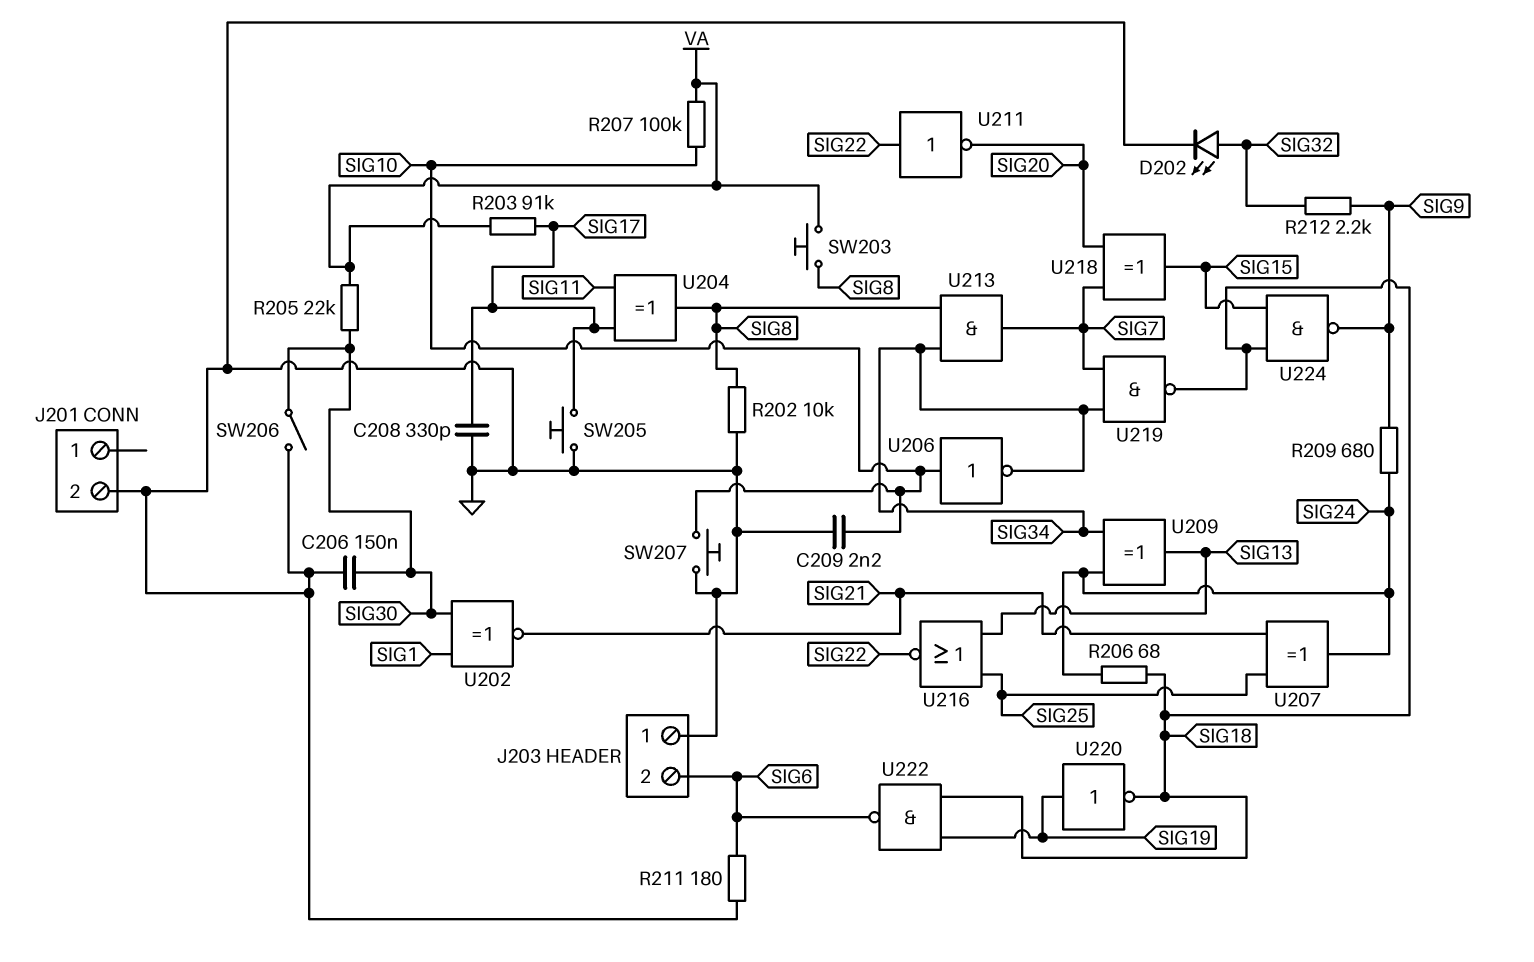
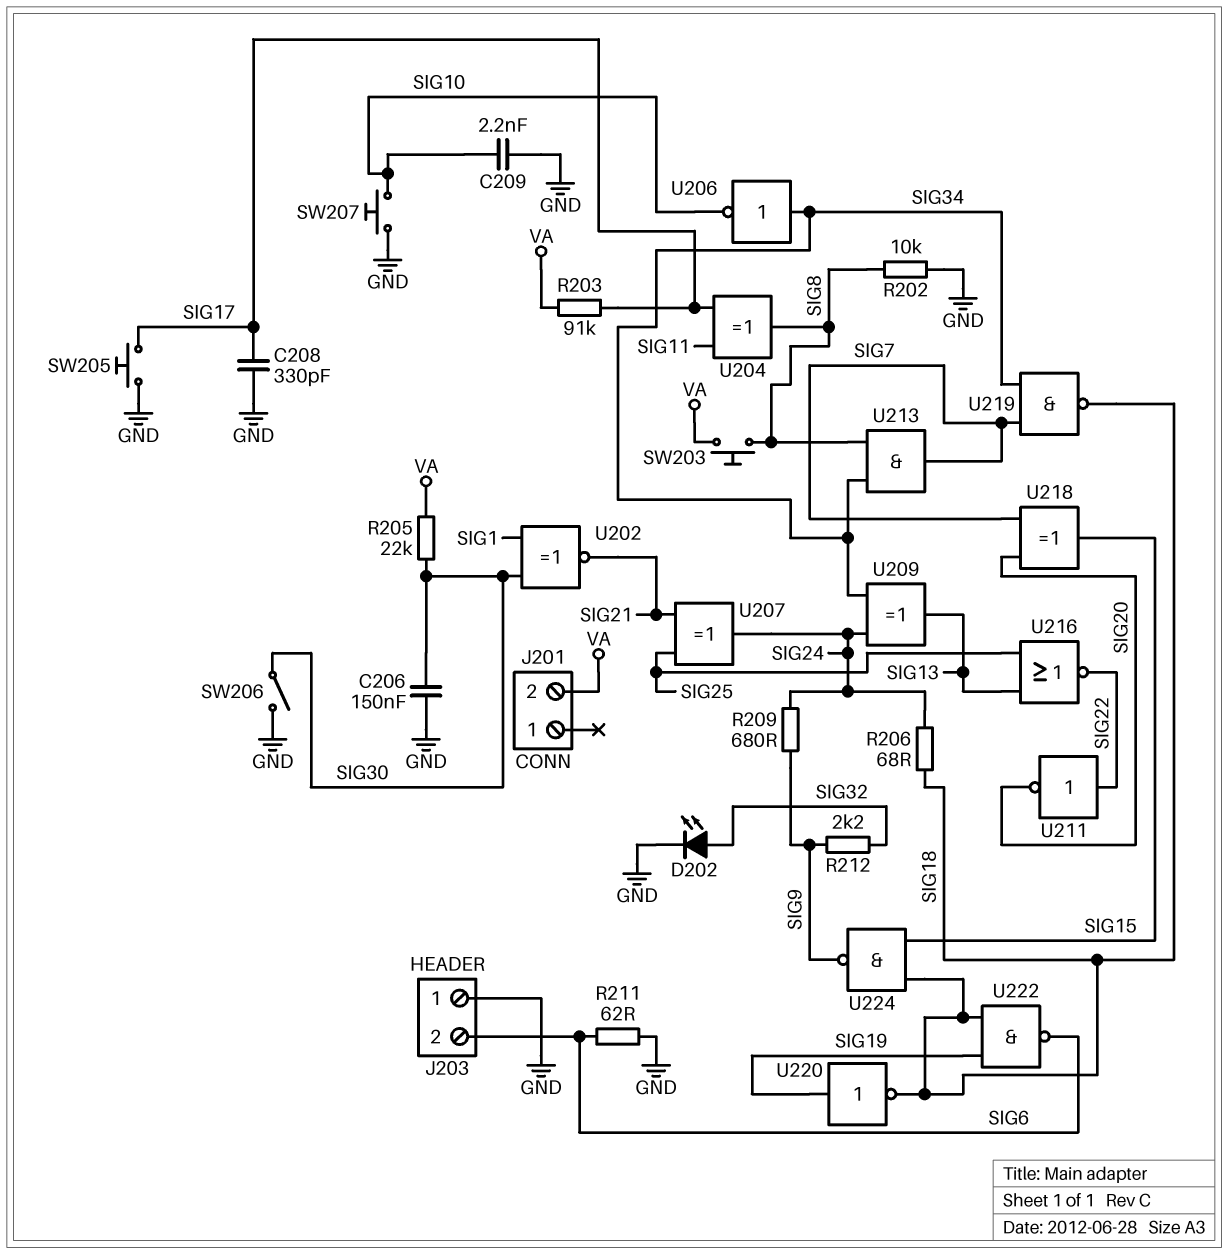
J201 pin 2: GND -> VA
R207: 100k (SIG10, VA) -> none
R211: 180 (GND, SIG6) -> 62 (GND, SIG6)
U206: NOT (in SIG10, out SIG34) -> NOT (in SIG34, out SIG10)

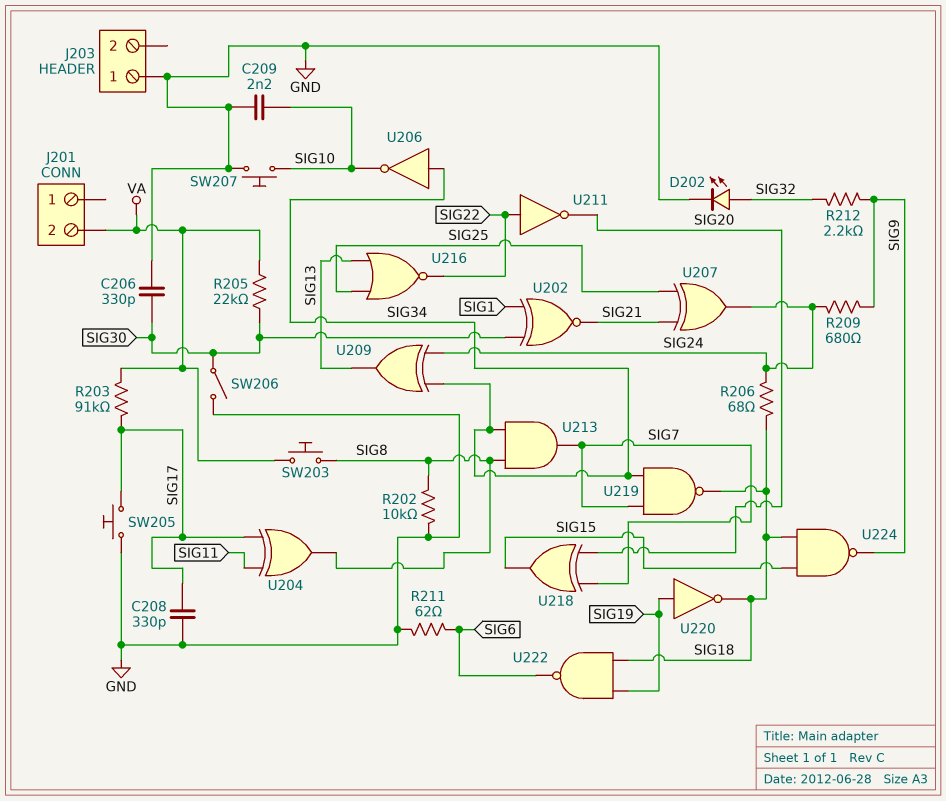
C206: 150nF (GND, SIG30) -> 330pF (GND, SIG30)
J203 pin 2: SIG6 -> none

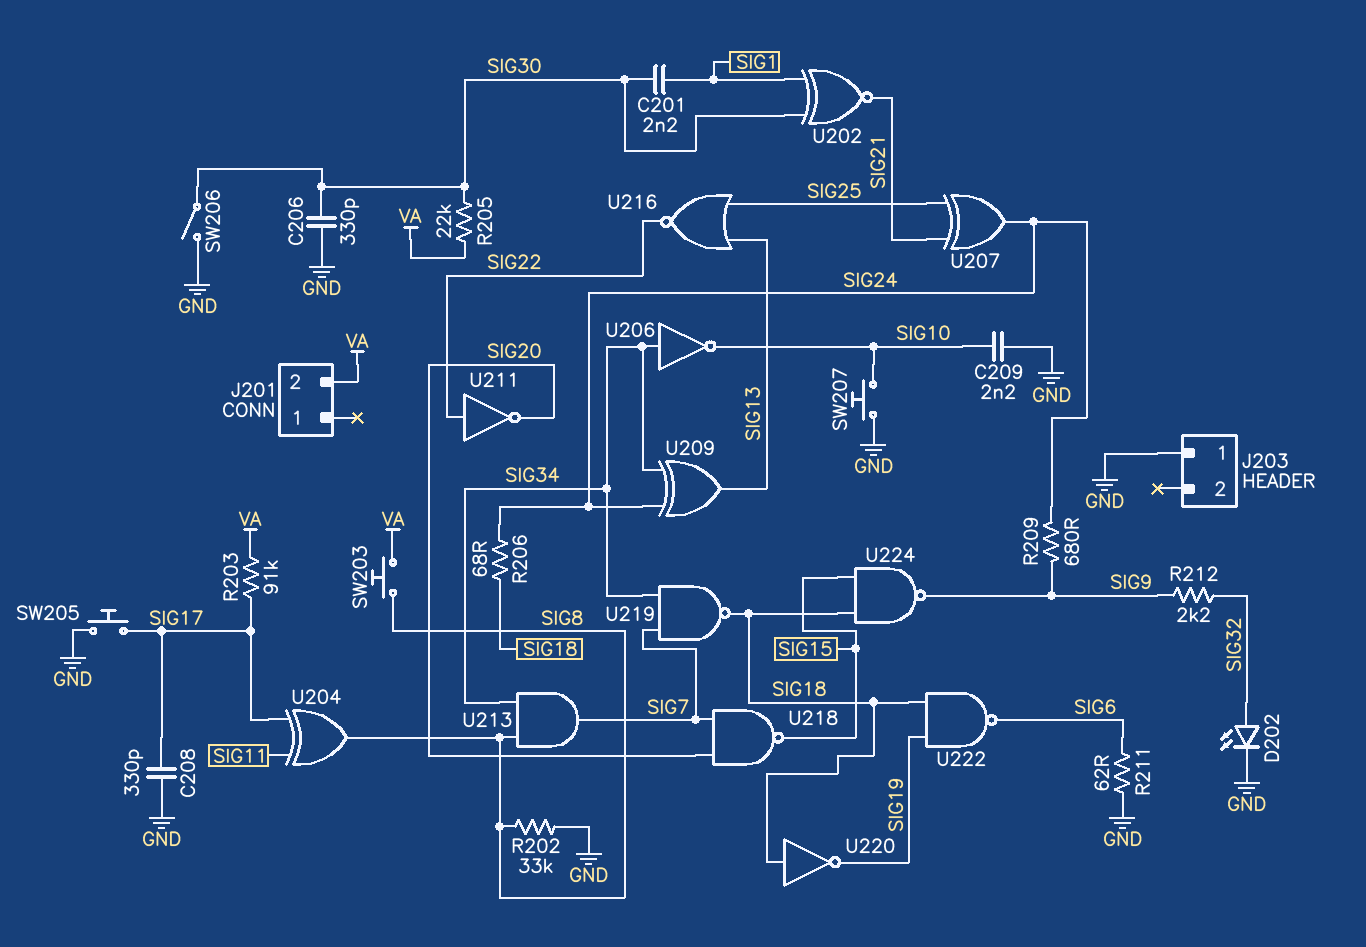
C201: none -> 2.2nF (SIG1, SIG30)
R202: 10k (GND, SIG8) -> 33k (GND, SIG8)
U218: XOR (in SIG7, in SIG20, out SIG15) -> NAND (in SIG7, in SIG20, out SIG15)
U220: NOT (in SIG19, out SIG18) -> NOT (in SIG18, out SIG19)

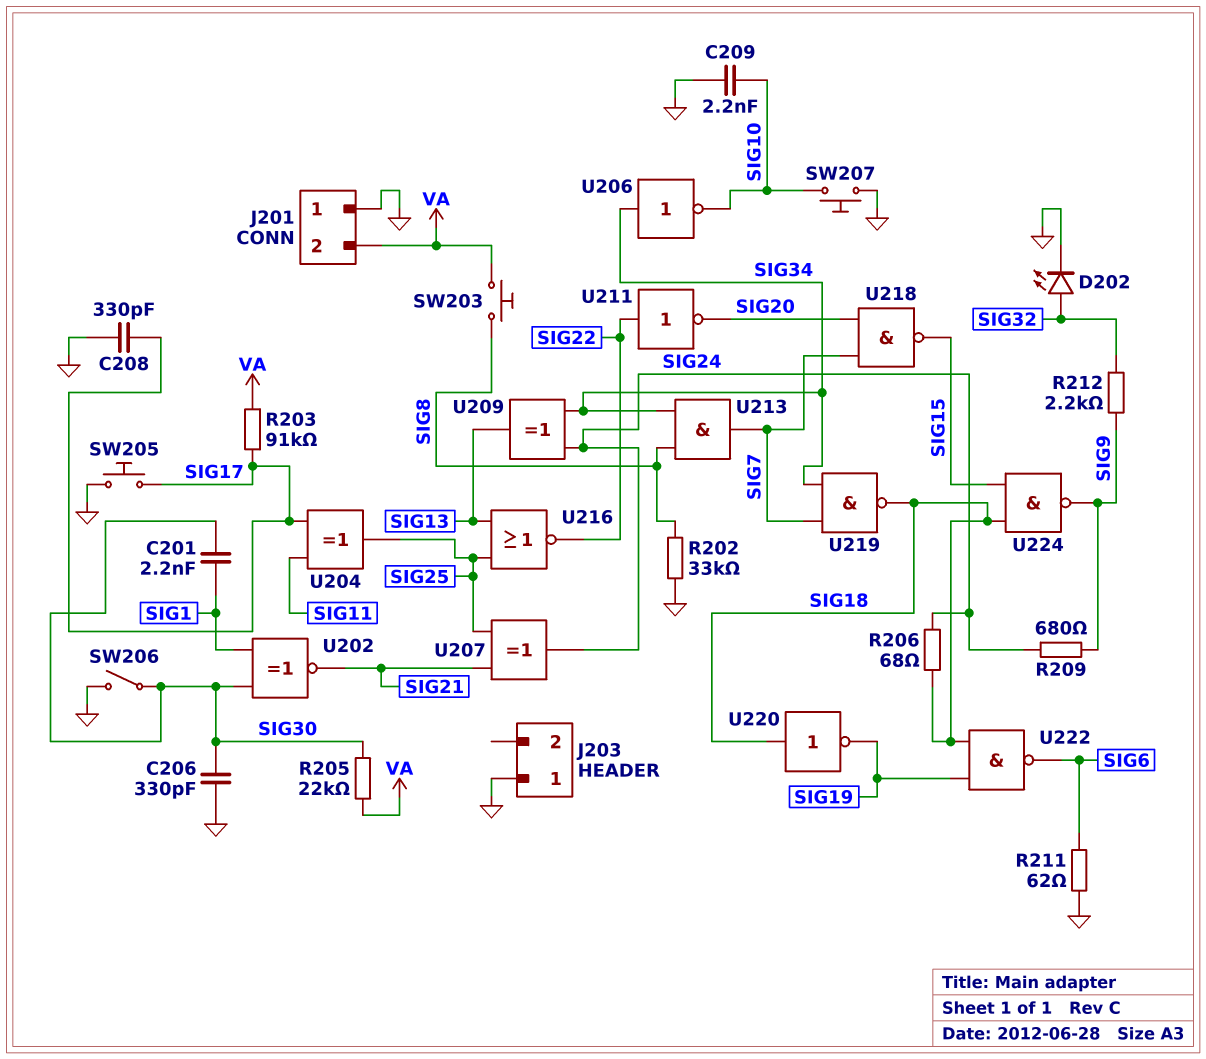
J201 pin 1: none -> GND
U204: XOR (in SIG11, in SIG17, out SIG8) -> XOR (in SIG11, in SIG17, out SIG25)

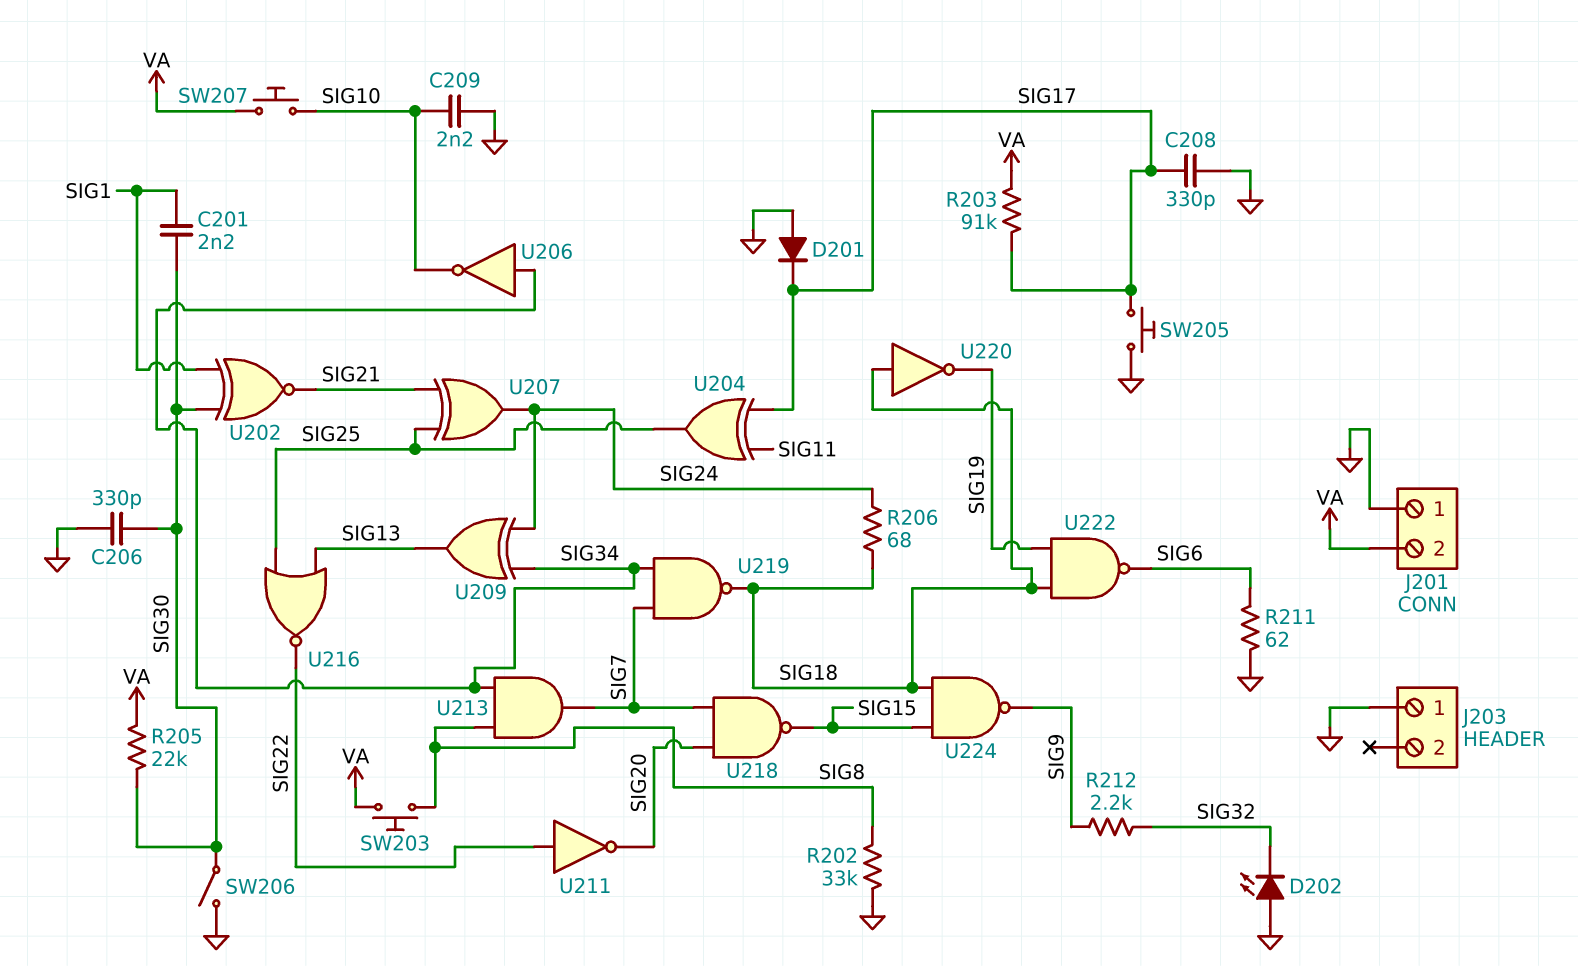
D201: none -> diode (A GND, K SIG17)
D202: LED (A SIG32, K GND) -> LED (A GND, K SIG32)
R209: 680 (SIG9, SIG24) -> none
SW207: button (GND, SIG10) -> button (SIG10, VA)

